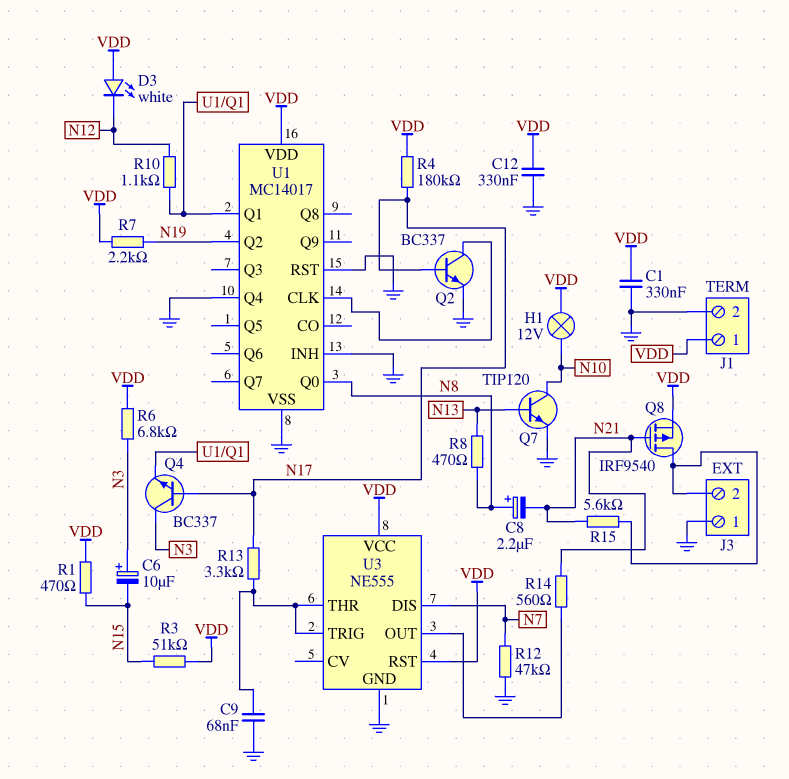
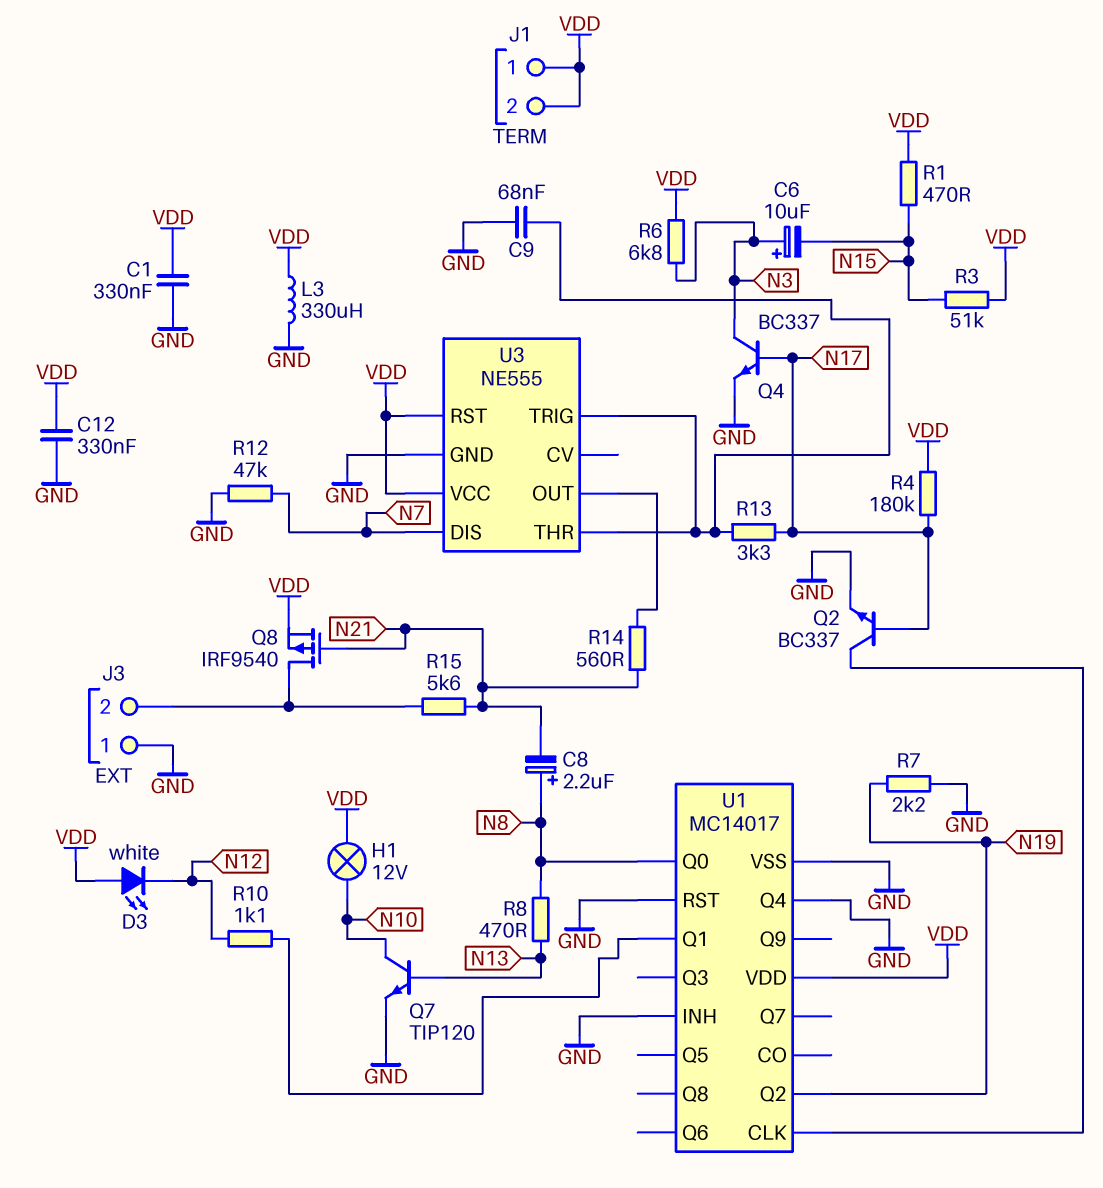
J1 pin 2: GND -> VDD
L3: none -> 330uH (GND, VDD)
Q4: NPN BC337 (B N17, C N3, E U1/Q1) -> NPN BC337 (B N17, C N3, E GND)
R7: 2.2k (N19, VDD) -> 2.2k (GND, N19)

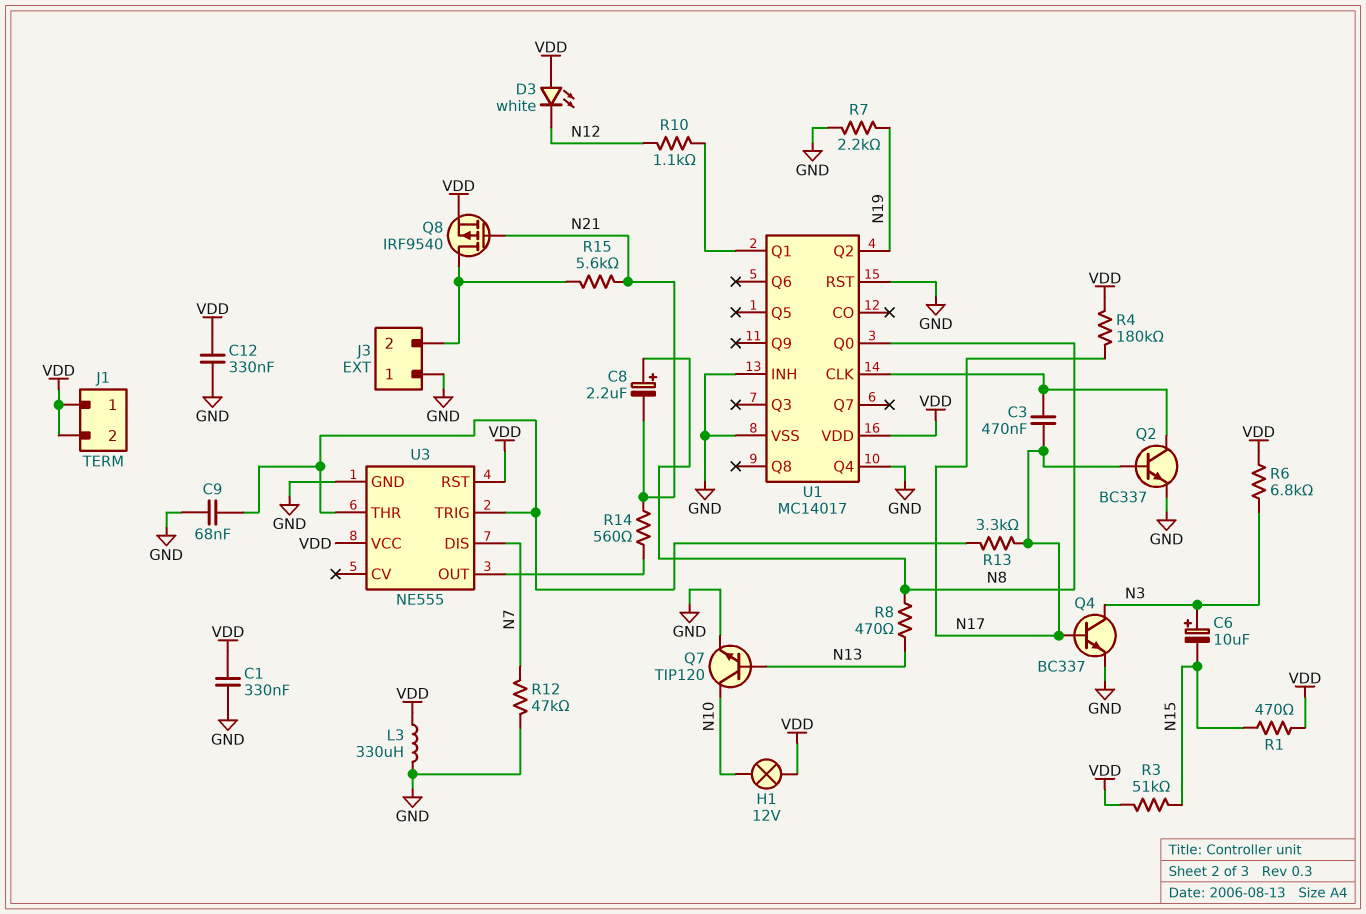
C3: none -> 470nF (N17, U1/CLK)

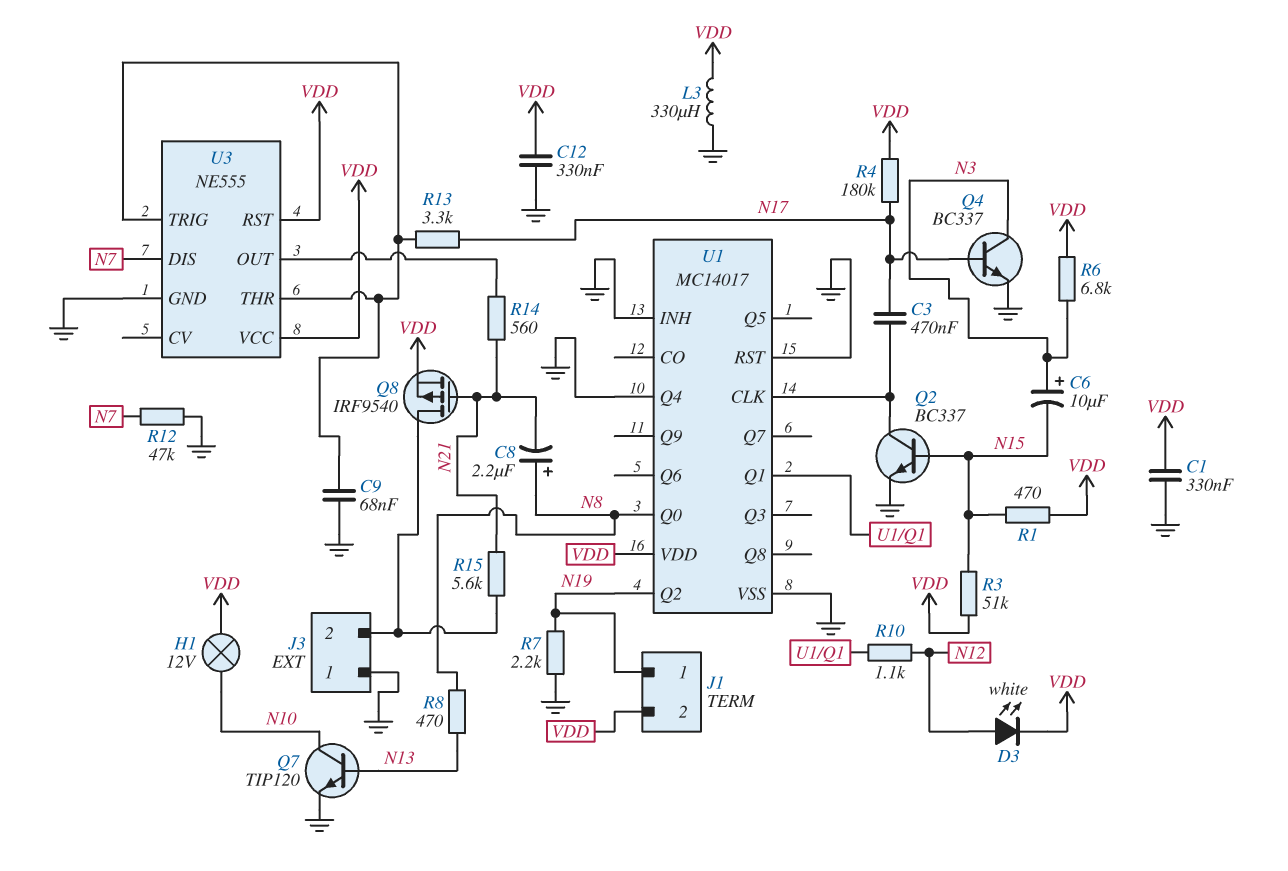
D3: LED white (A VDD, K N12) -> LED white (A N12, K VDD)
J1 pin 1: VDD -> N19
Q2: NPN BC337 (B N17, C U1/CLK, E GND) -> NPN BC337 (B N15, C U1/CLK, E GND)

